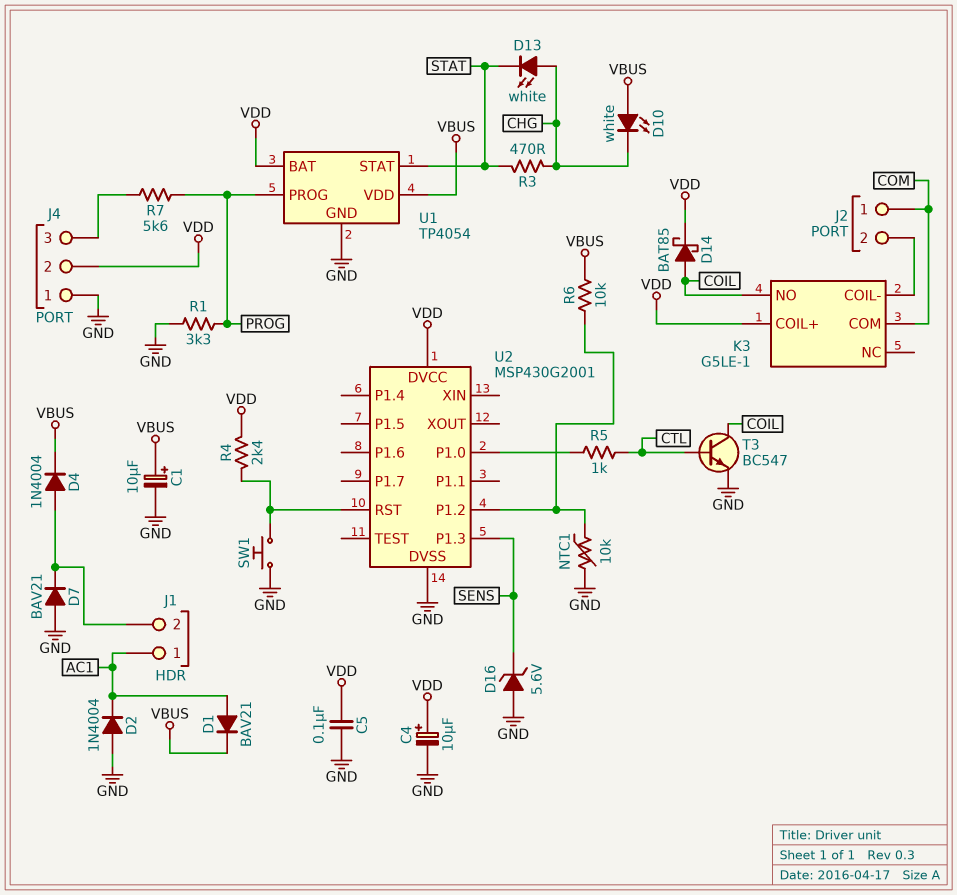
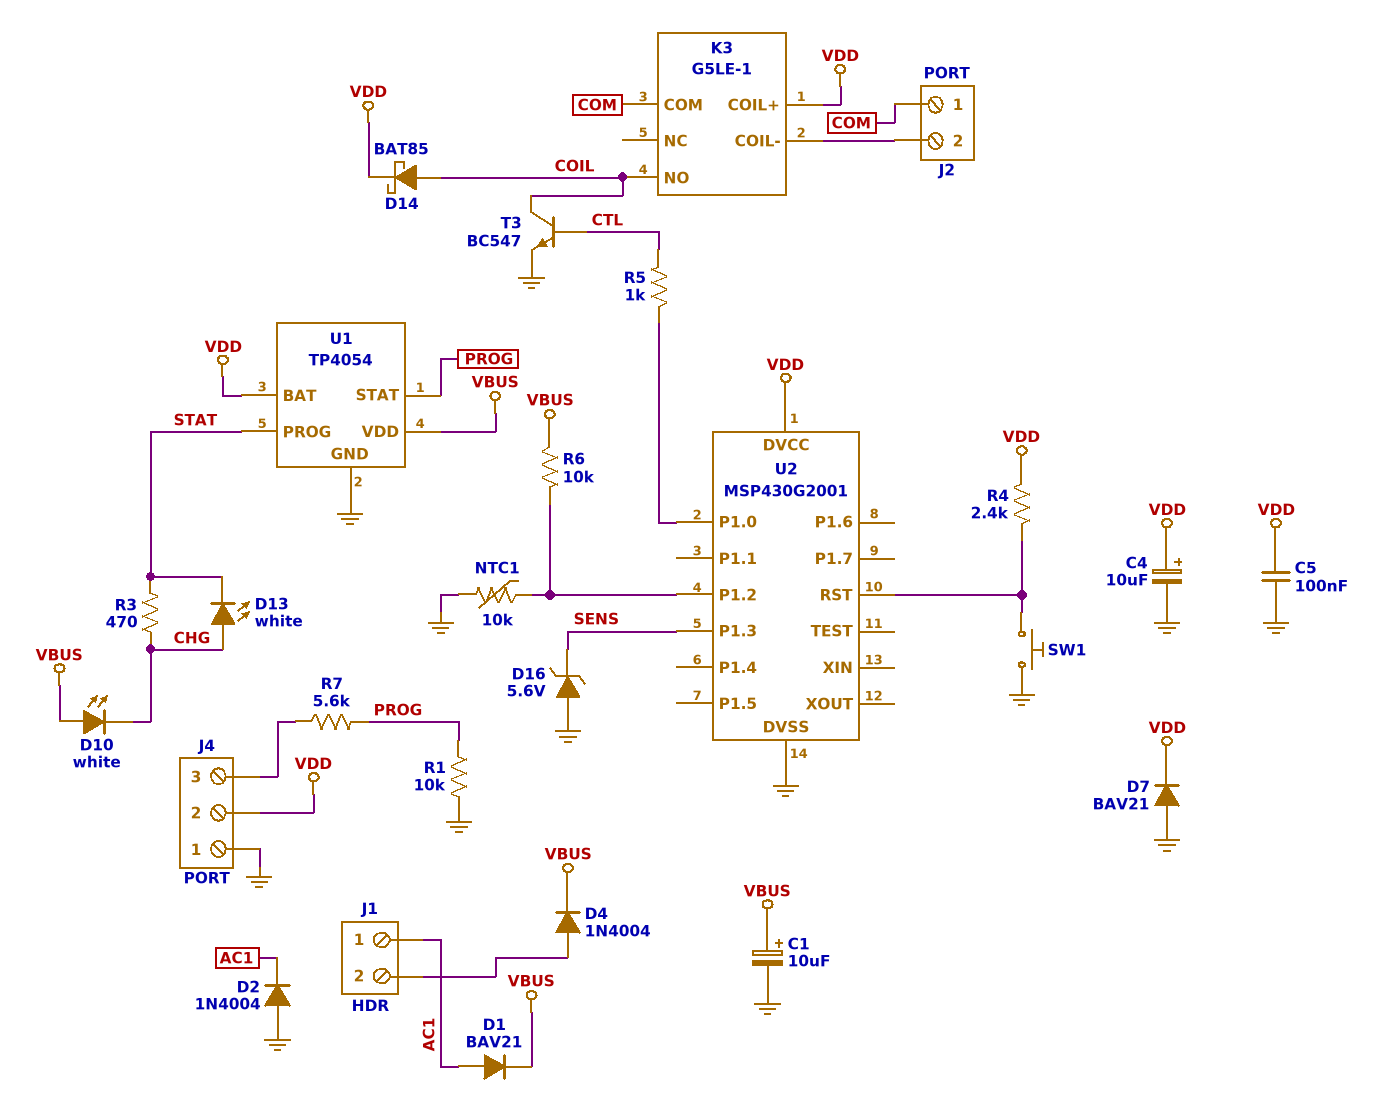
D7: diode BAV21 (A GND, K J1/2) -> diode BAV21 (A GND, K VDD)
R1: 3.3k (GND, PROG) -> 10k (GND, PROG)
U1 pin PROG: PROG -> STAT
U1 pin STAT: STAT -> PROG

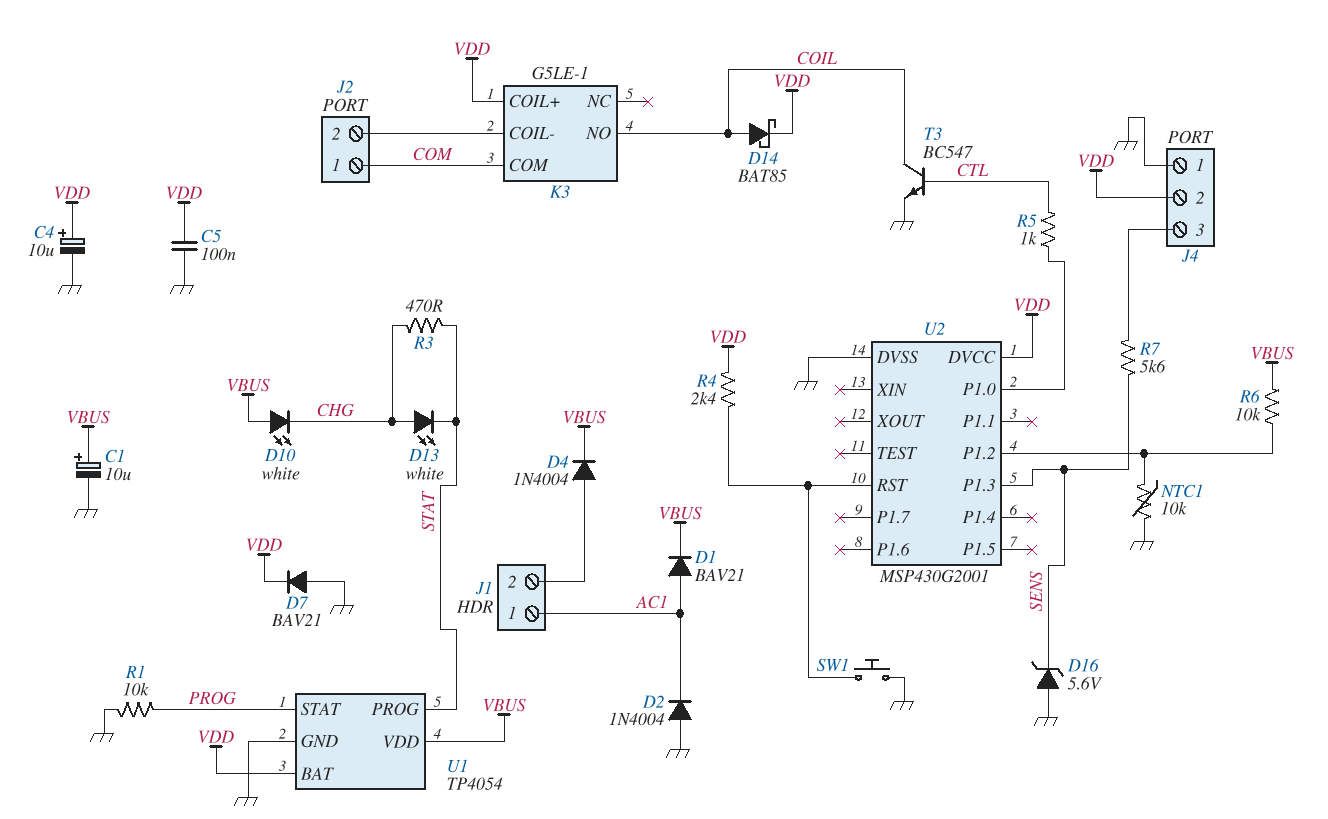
R7: 5.6k (J4/3, PROG) -> 5.6k (J4/3, SENS)

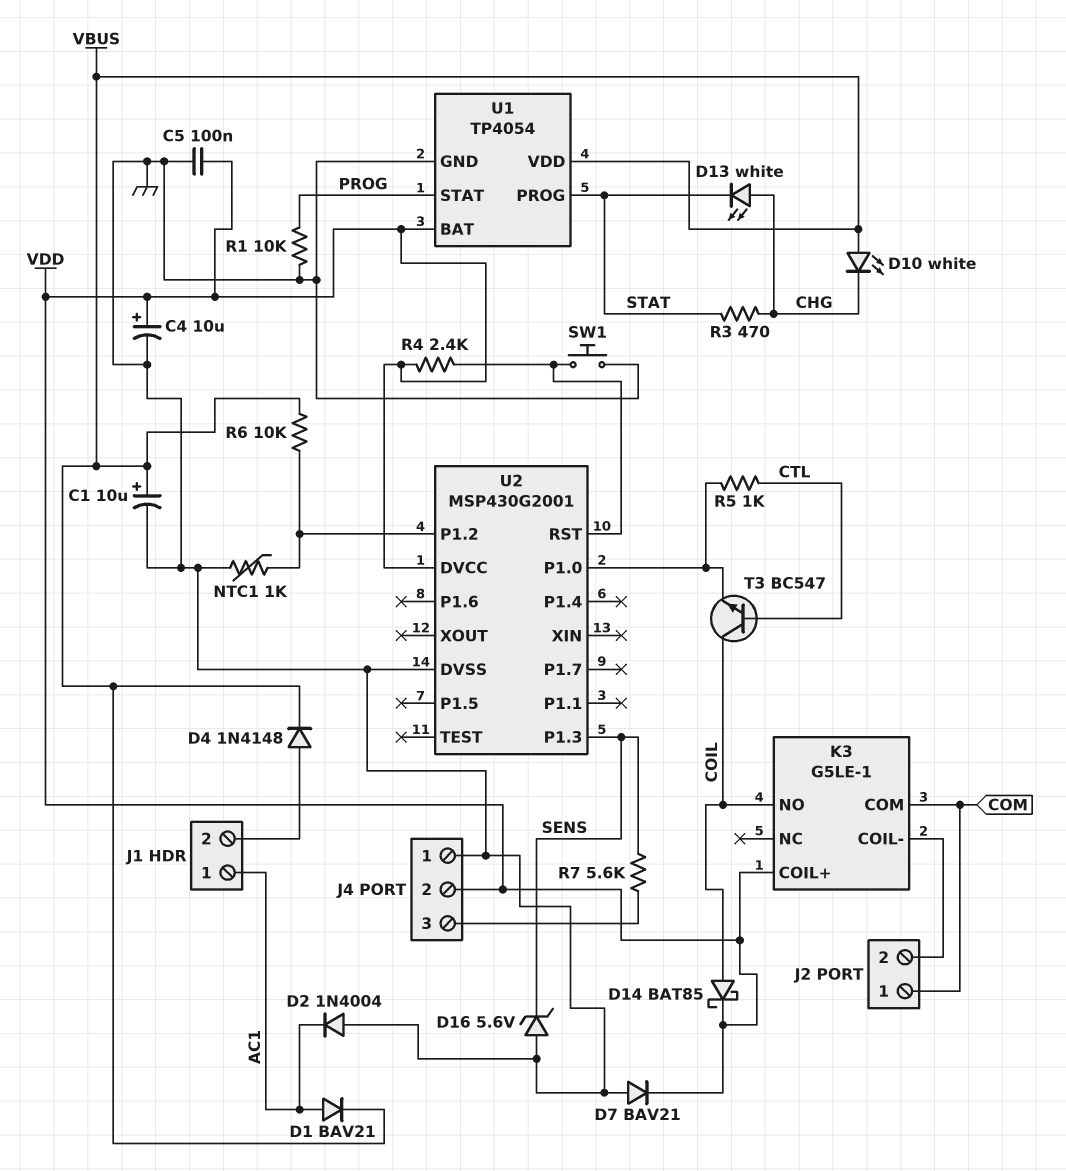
D4: diode 1N4004 (A J1/2, K VBUS) -> diode 1N4148 (A J1/2, K VBUS)
NTC1: 10k (GND, U2/P1.2) -> 1k (GND, U2/P1.2)
T3: NPN BC547 (B CTL, C COIL, E GND) -> NPN BC547 (B CTL, C COIL, E U2/P1.0)

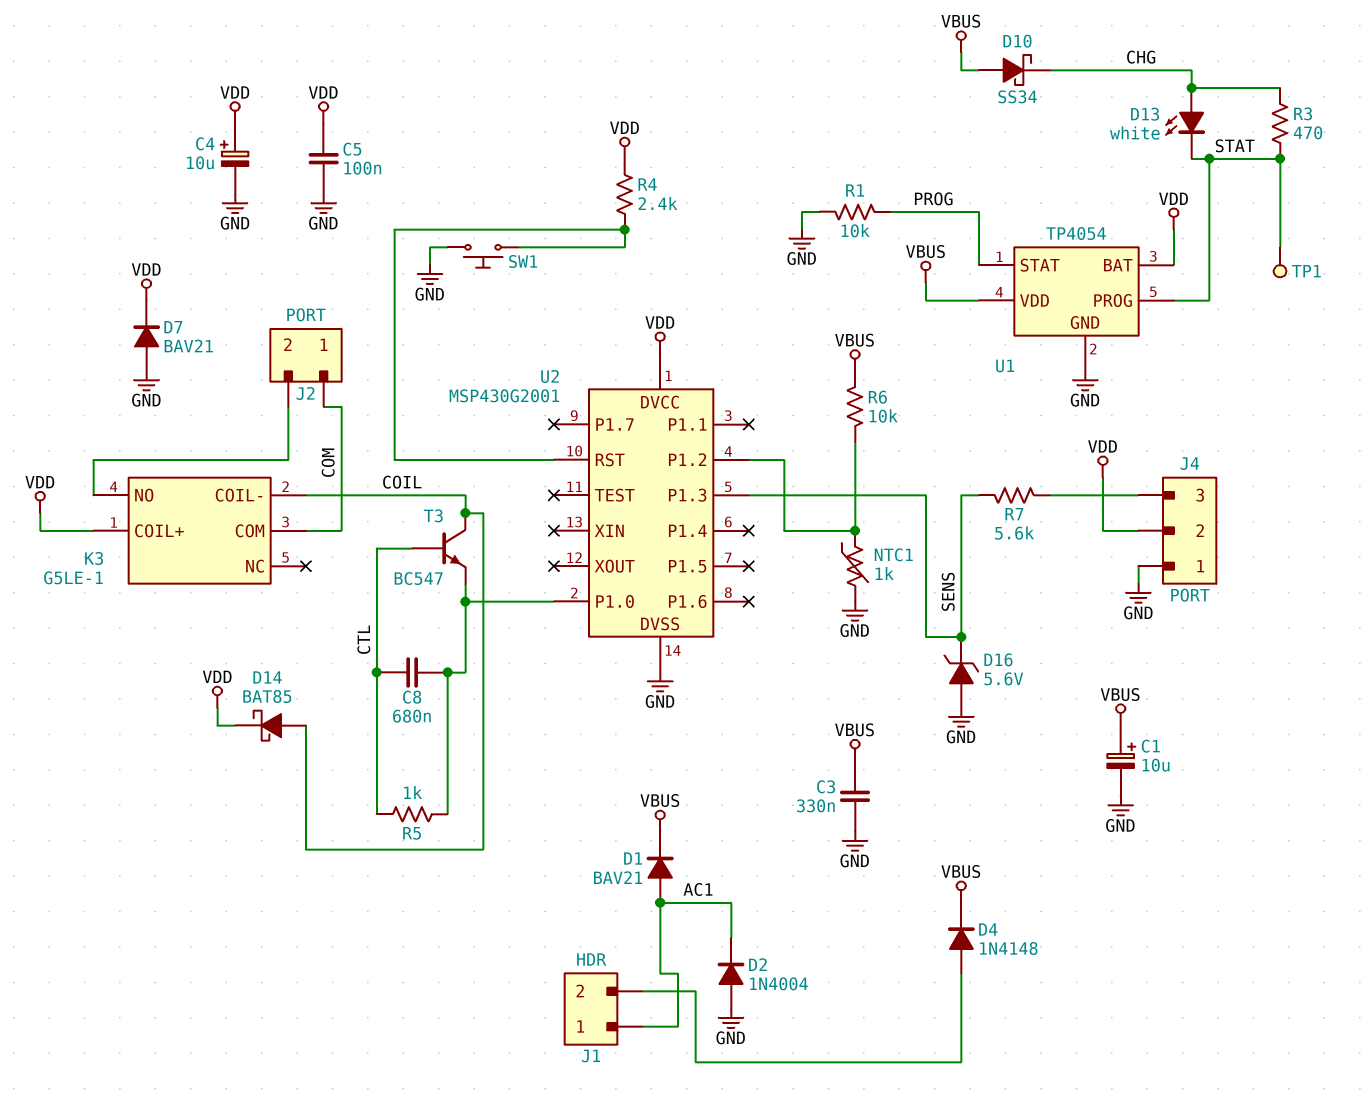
C3: none -> 330nF (GND, VBUS)
C8: none -> 680nF (CTL, U2/P1.0)
D10: LED white (A VBUS, K CHG) -> schottky SS34 (A VBUS, K CHG)
K3 pin COIL-: J2/2 -> COIL
K3 pin NO: COIL -> J2/2
TP1: none -> test point (STAT)

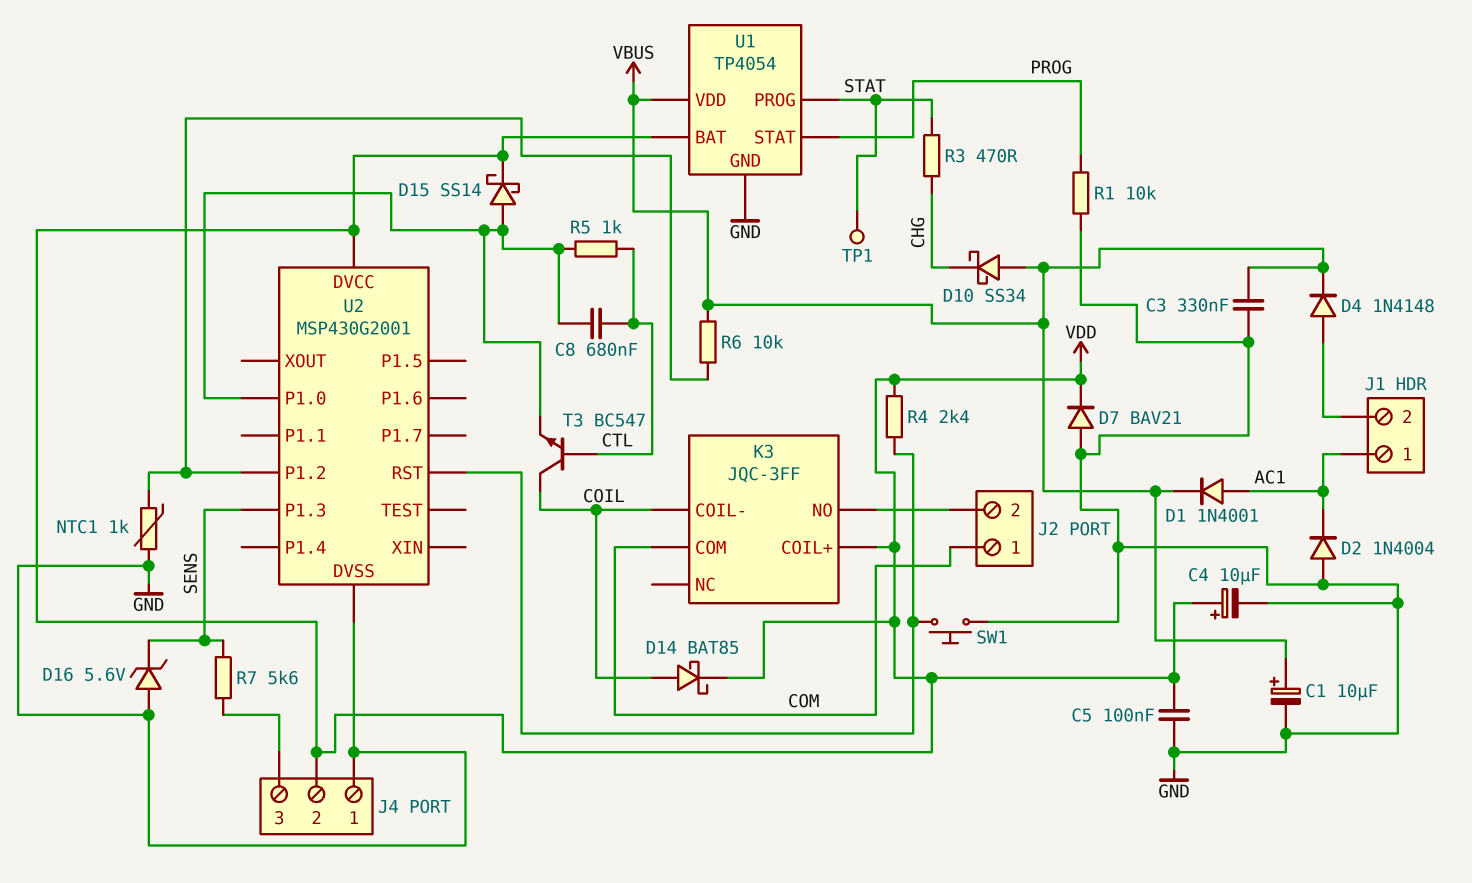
D1: diode BAV21 (A AC1, K VBUS) -> diode 1N4001 (A AC1, K VBUS)
D13: LED white (A CHG, K STAT) -> none
D15: none -> schottky SS14 (A U2/P1.0, K VDD)
K3: G5LE-1 -> JQC-3FF

